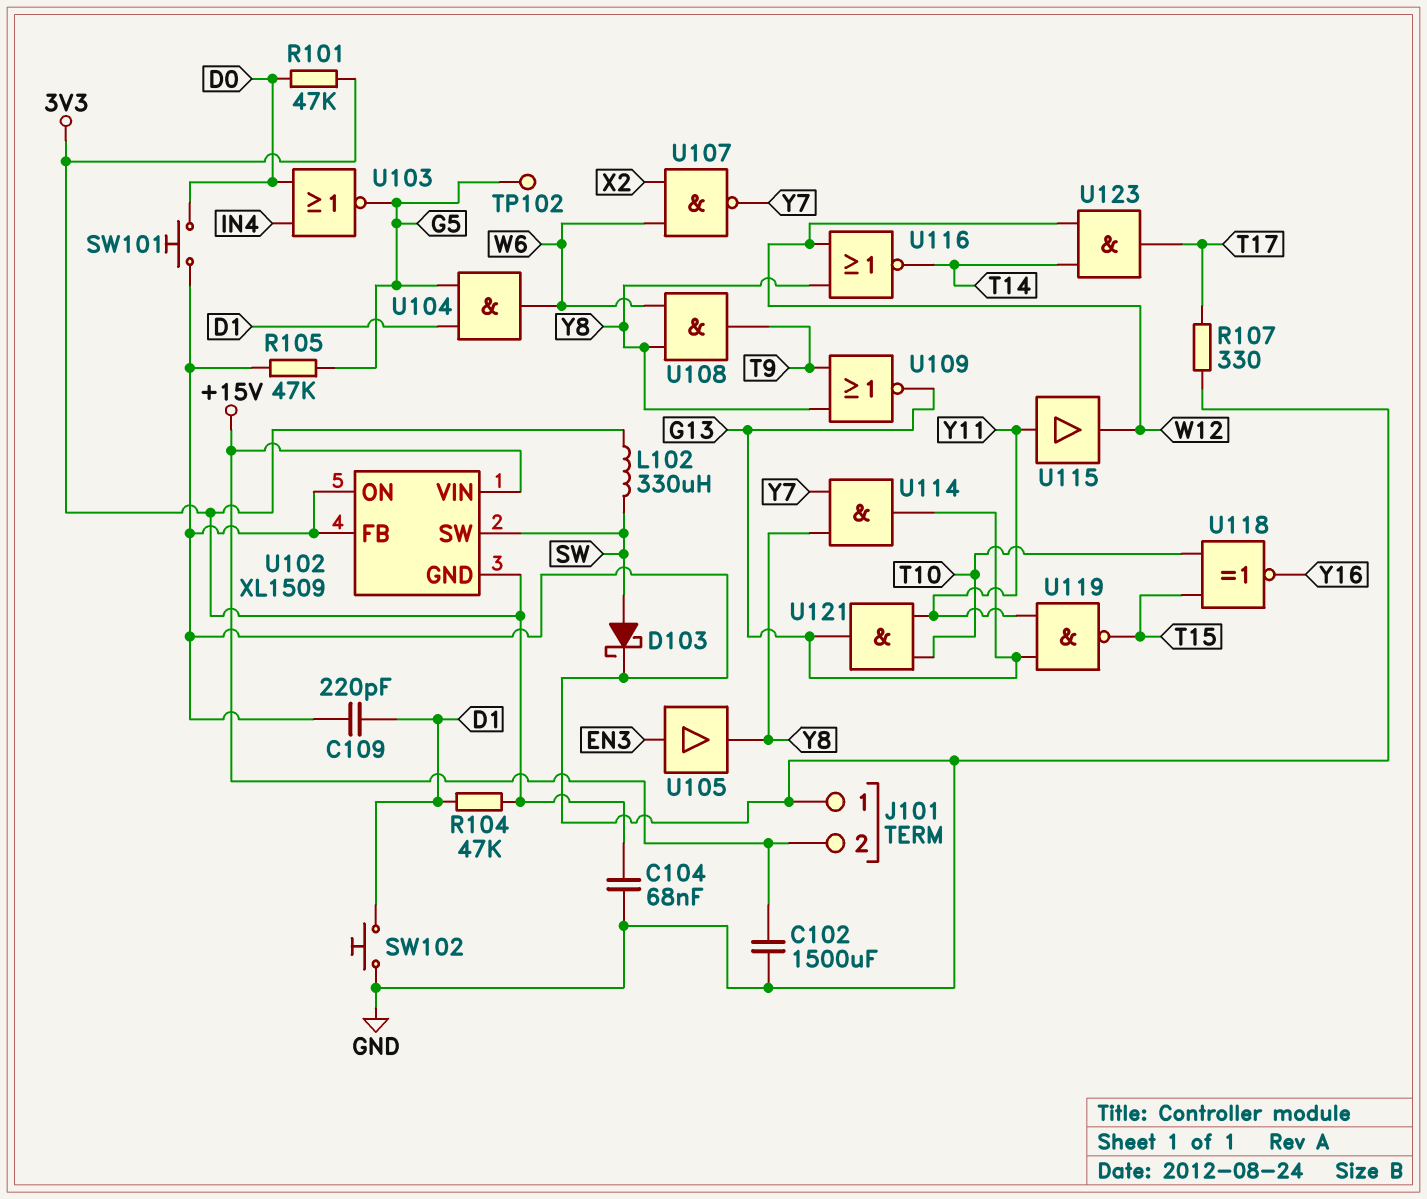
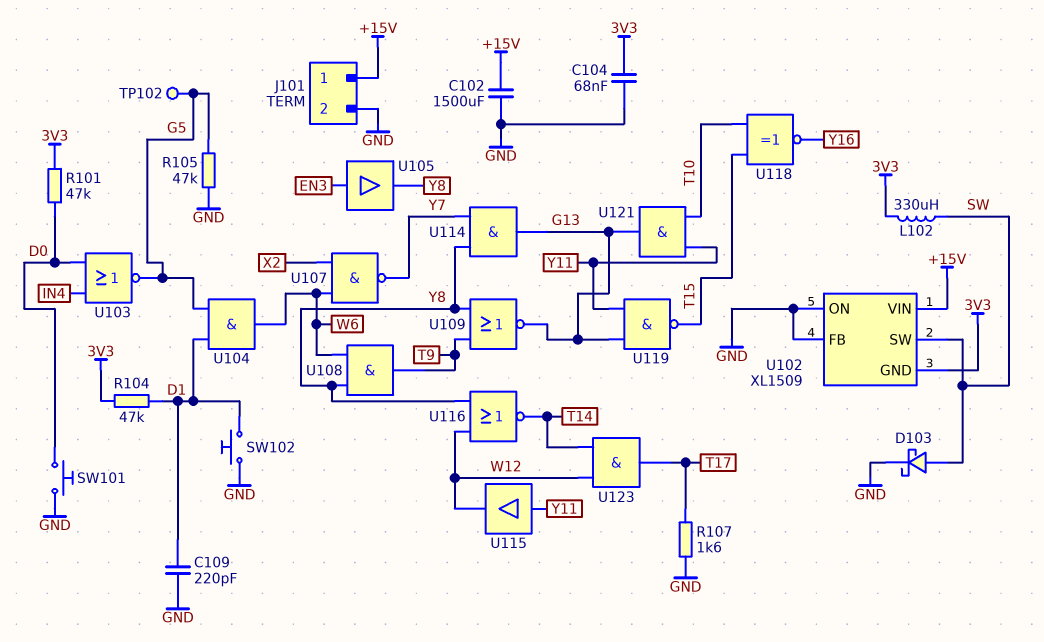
J101 pin 1: GND -> +15V
J101 pin 2: +15V -> GND
R107: 330 (GND, T17) -> 1.6k (GND, T17)

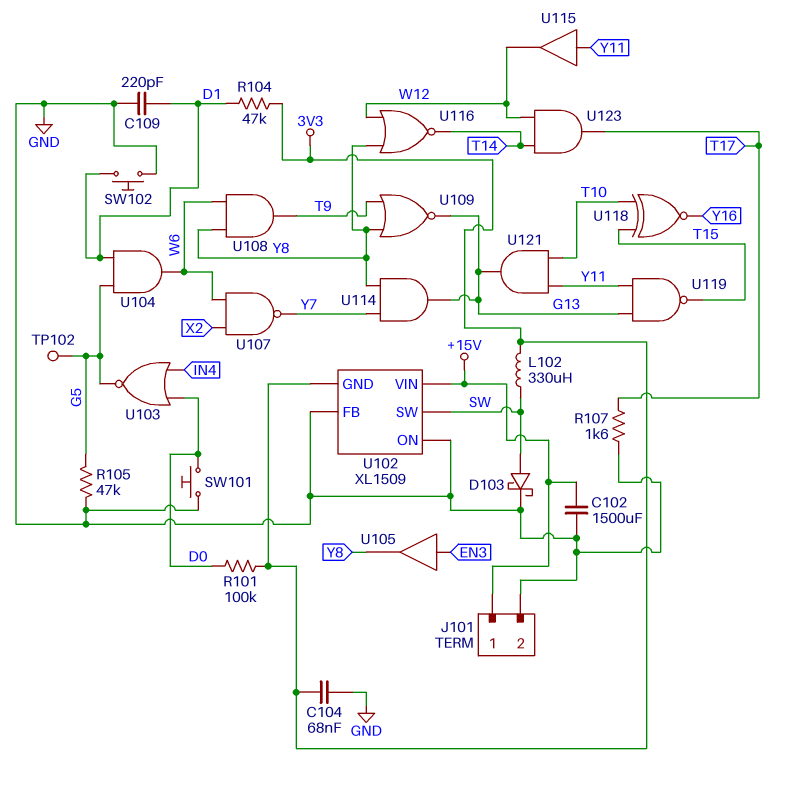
R101: 47k (3V3, D0) -> 100k (3V3, D0)

